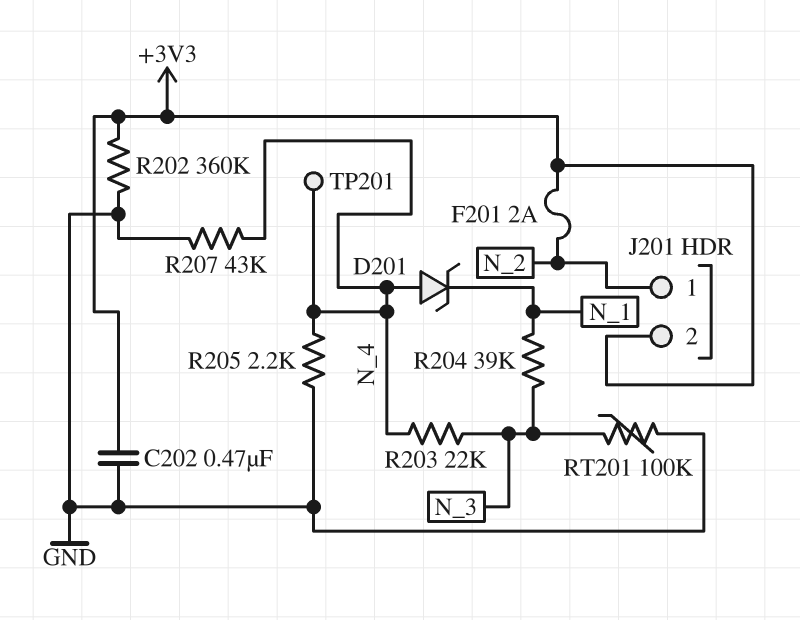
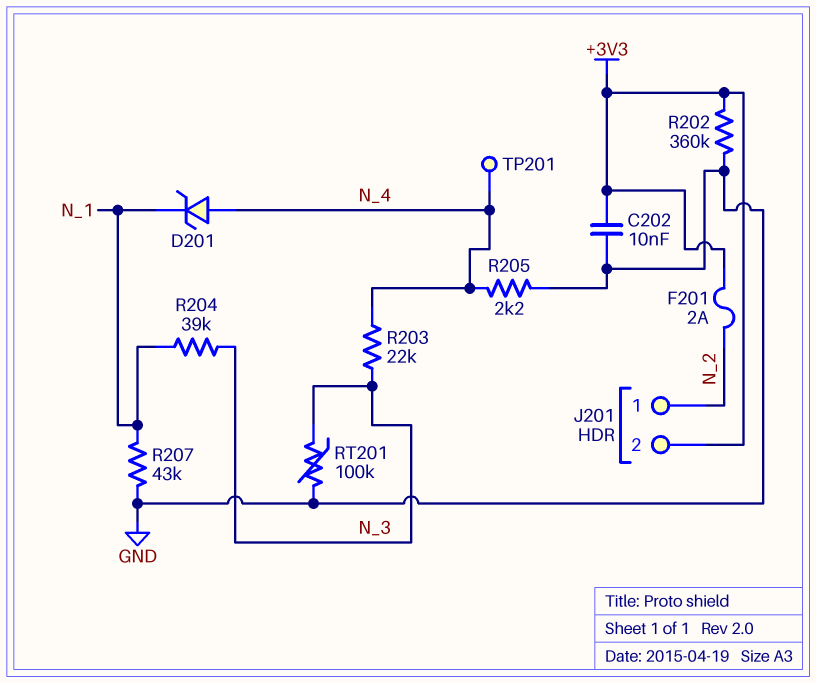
C202: 470nF (+3V3, GND) -> 10nF (+3V3, GND)
R207: 43k (GND, N_4) -> 43k (GND, N_1)

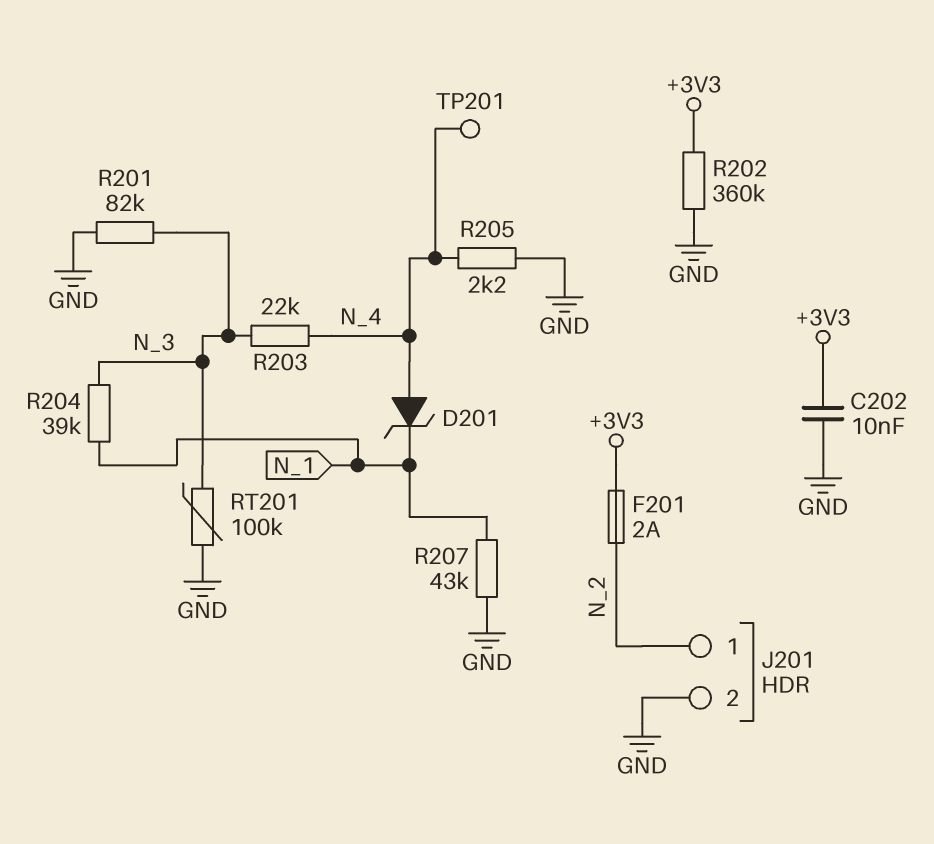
J201 pin 2: +3V3 -> GND
R201: none -> 82k (GND, N_3)

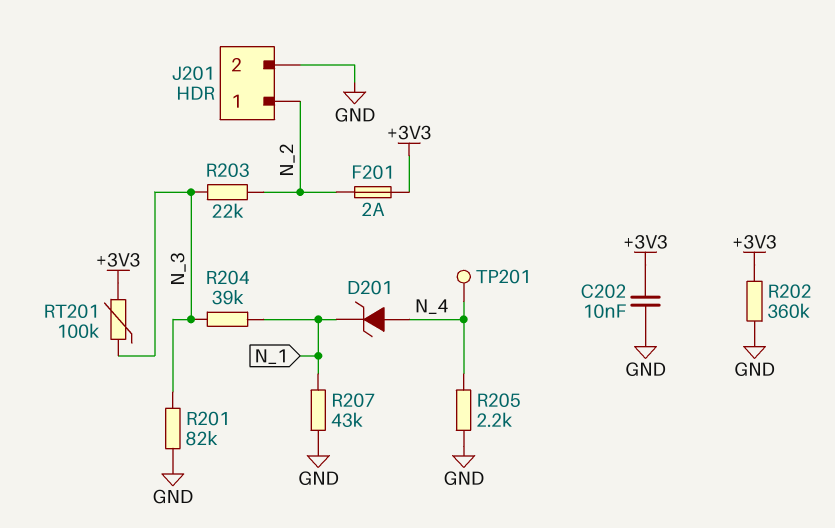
R203: 22k (N_3, N_4) -> 22k (N_2, N_3)
RT201: 100k (GND, N_3) -> 100k (+3V3, N_3)

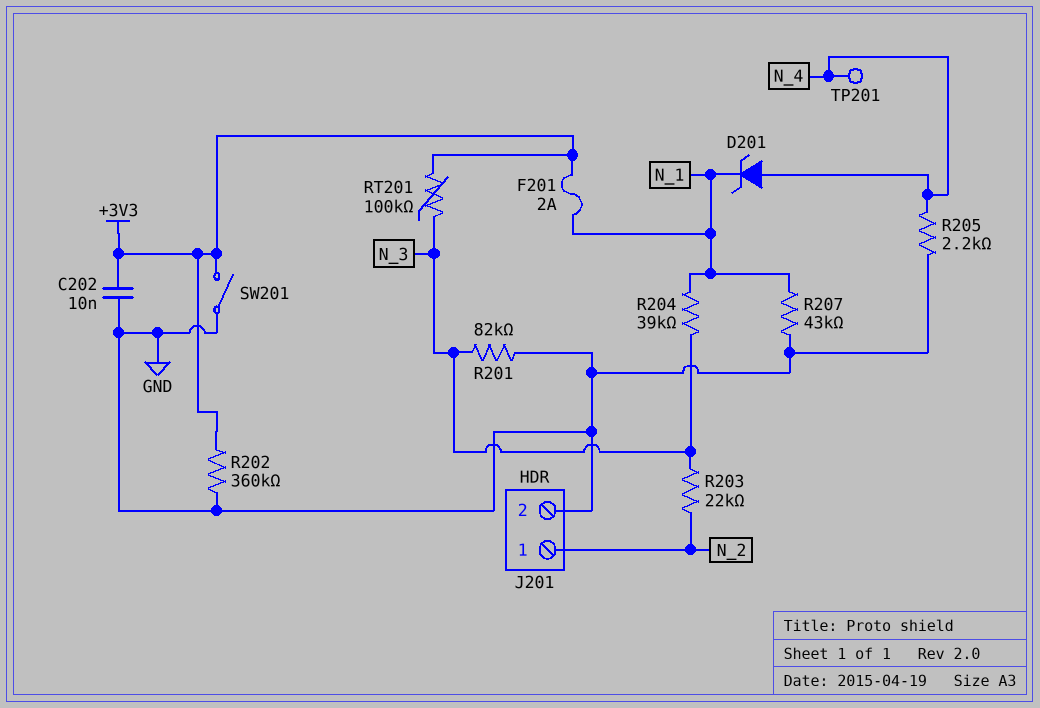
F201: 2A (+3V3, N_2) -> 2A (+3V3, N_1)
SW201: none -> switch (+3V3, GND)

